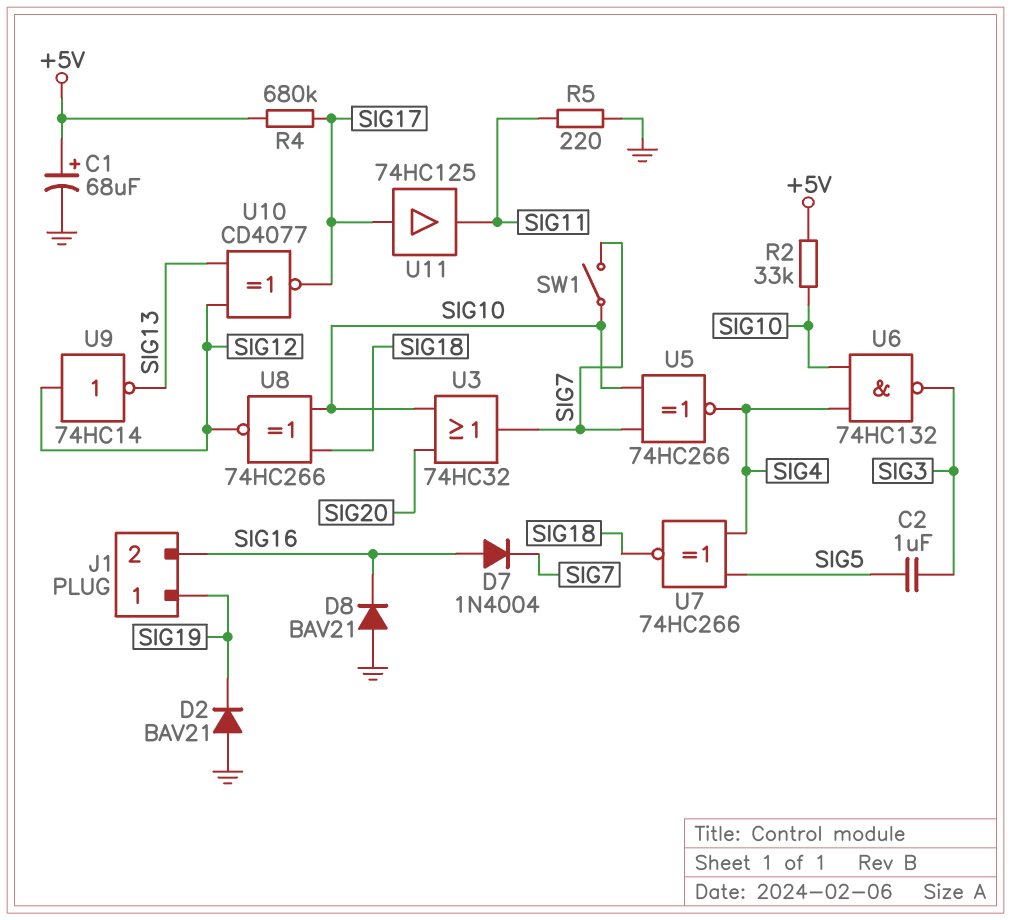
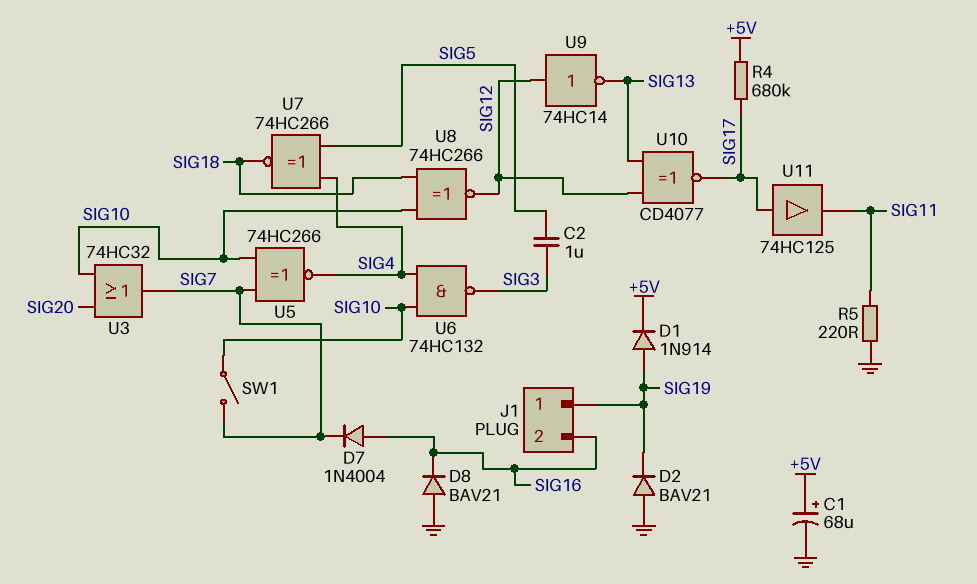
D1: none -> diode 1N914 (A SIG19, K +5V)
R2: 33k (+5V, SIG10) -> none

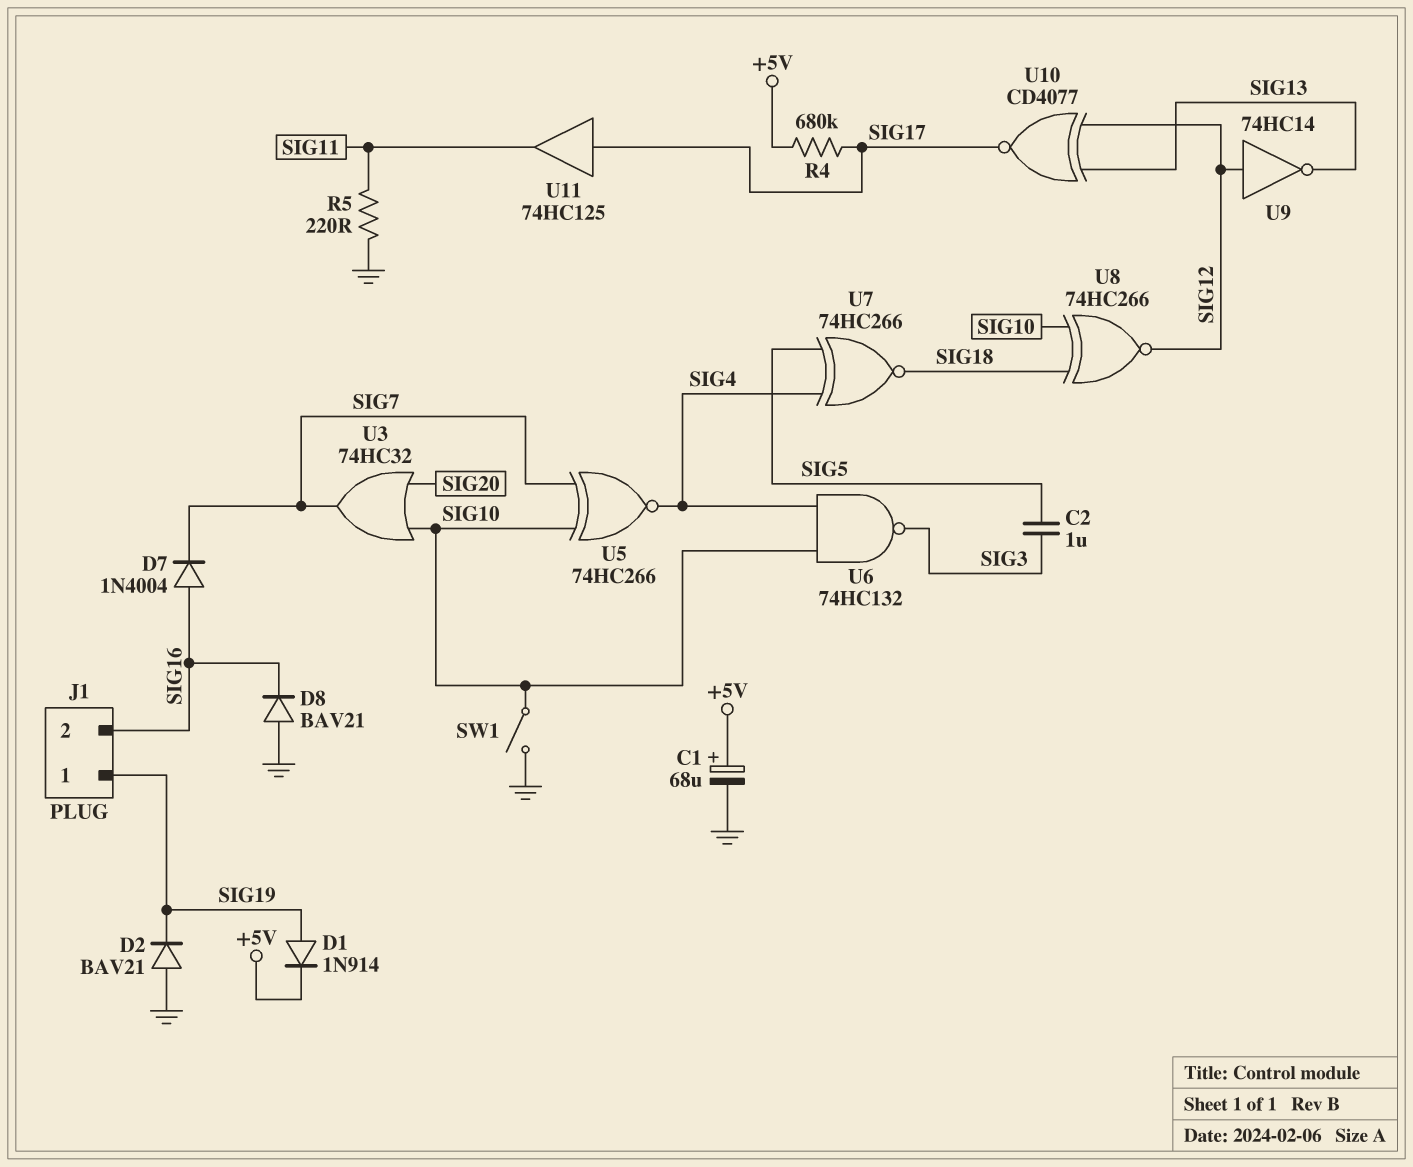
SW1: switch (SIG7, SIG10) -> switch (GND, SIG10)

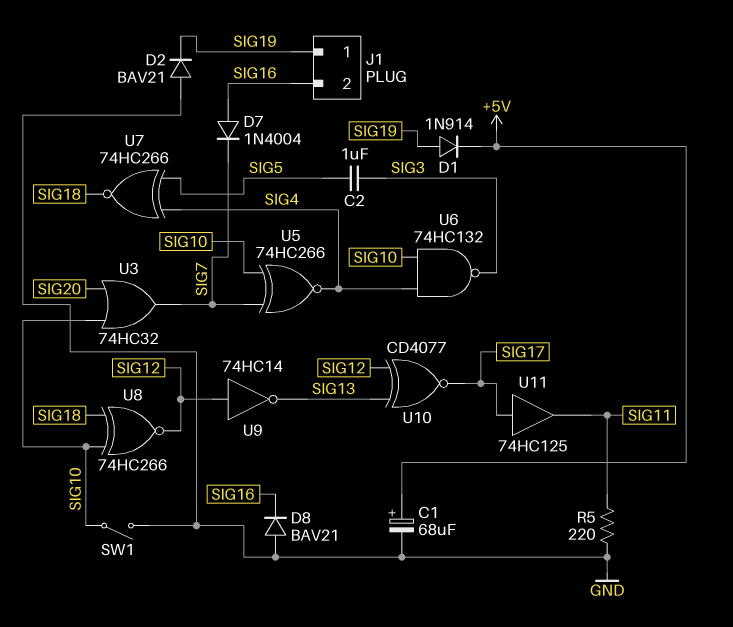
R4: 680k (+5V, SIG17) -> none

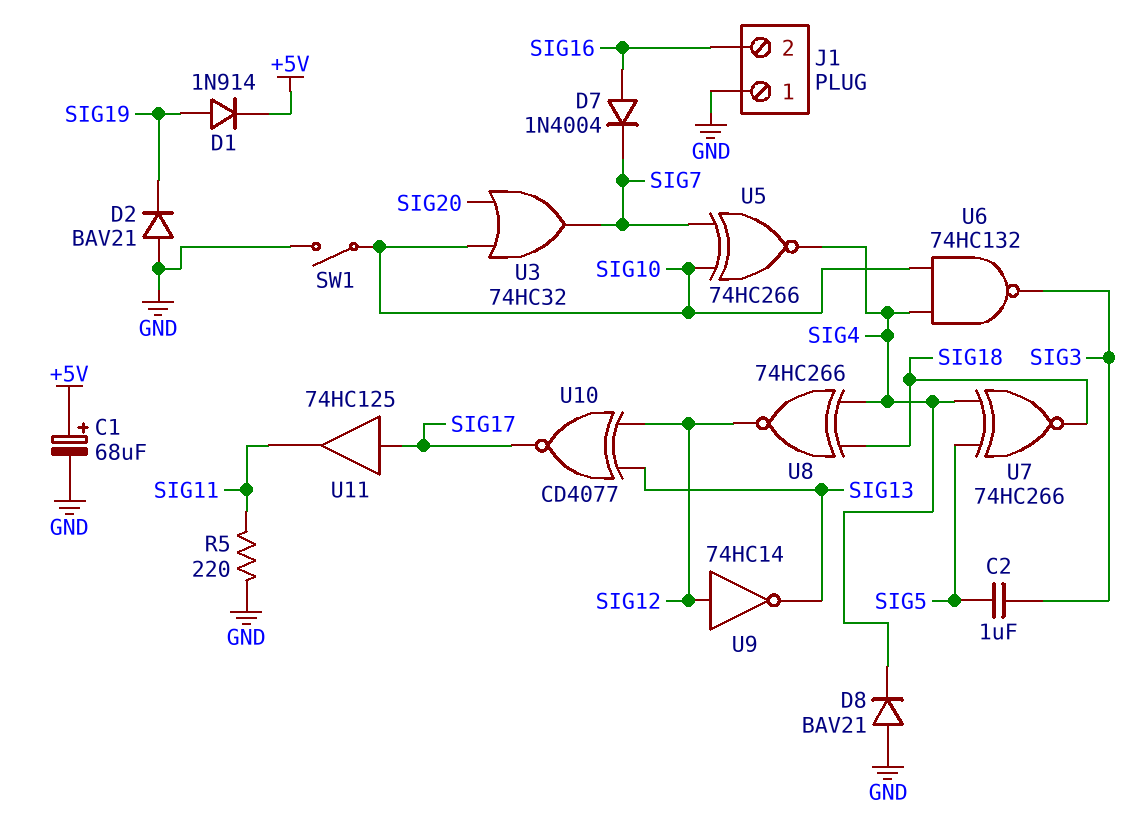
D8: diode BAV21 (A GND, K SIG16) -> diode BAV21 (A GND, K SIG4)
J1 pin 1: SIG19 -> GND
U8: XNOR 74HC266 (in SIG10, in SIG18, out SIG12) -> XNOR 74HC266 (in SIG4, in SIG18, out SIG12)

